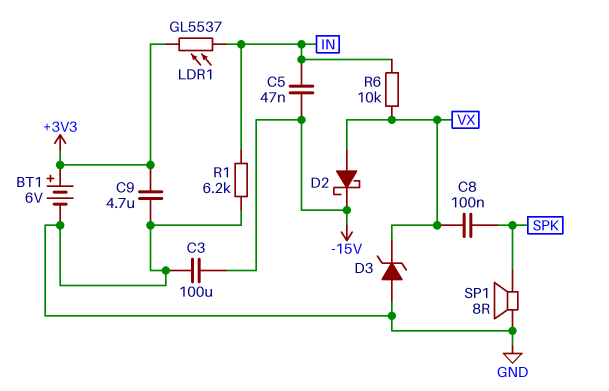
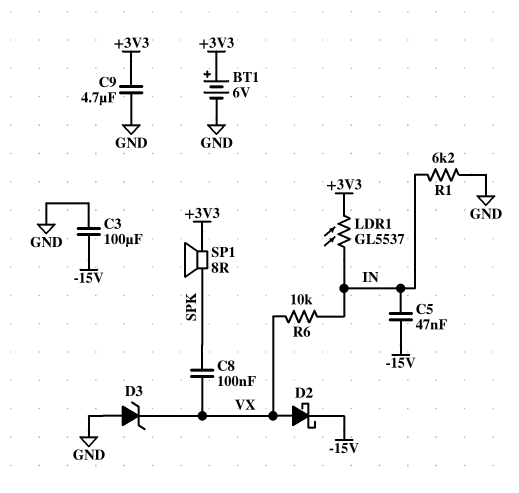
SP1: speaker 8R (GND, SPK) -> speaker 8R (+3V3, SPK)

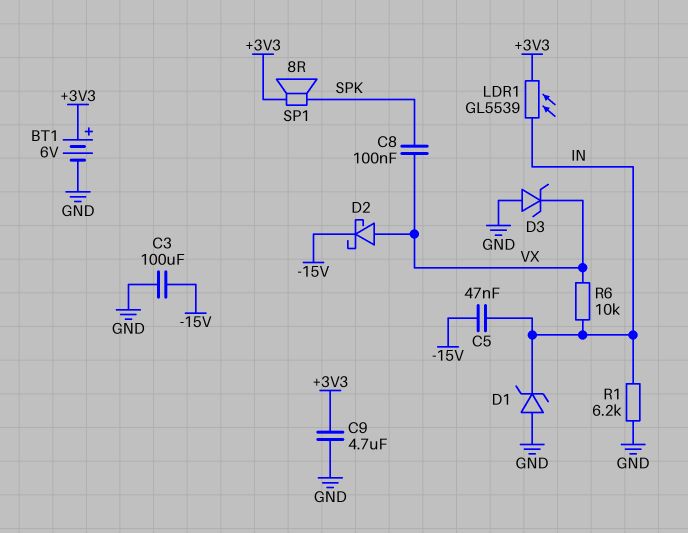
D1: none -> zener (A GND, K IN)
LDR1: GL5537 (+3V3, IN) -> GL5539 (+3V3, IN)

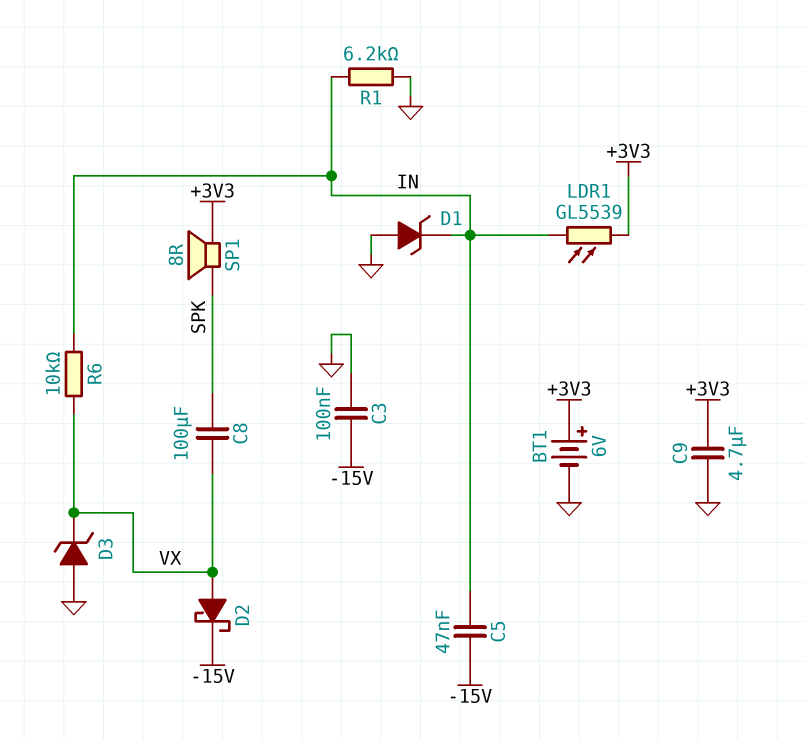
C3: 100uF (-15V, GND) -> 100nF (-15V, GND)
C8: 100nF (SPK, VX) -> 100uF (SPK, VX)

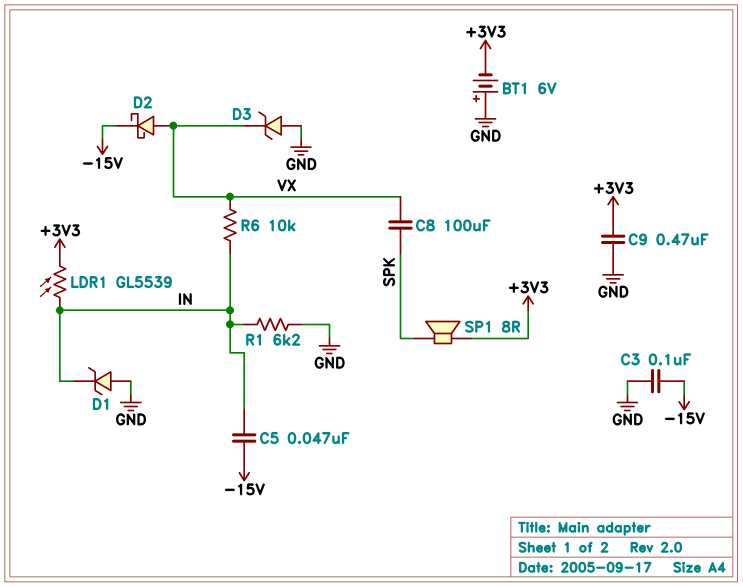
BT1: 6V (plus +3V3, minus GND) -> 6V (plus GND, minus +3V3)
C9: 4.7uF (+3V3, GND) -> 470nF (+3V3, GND)

